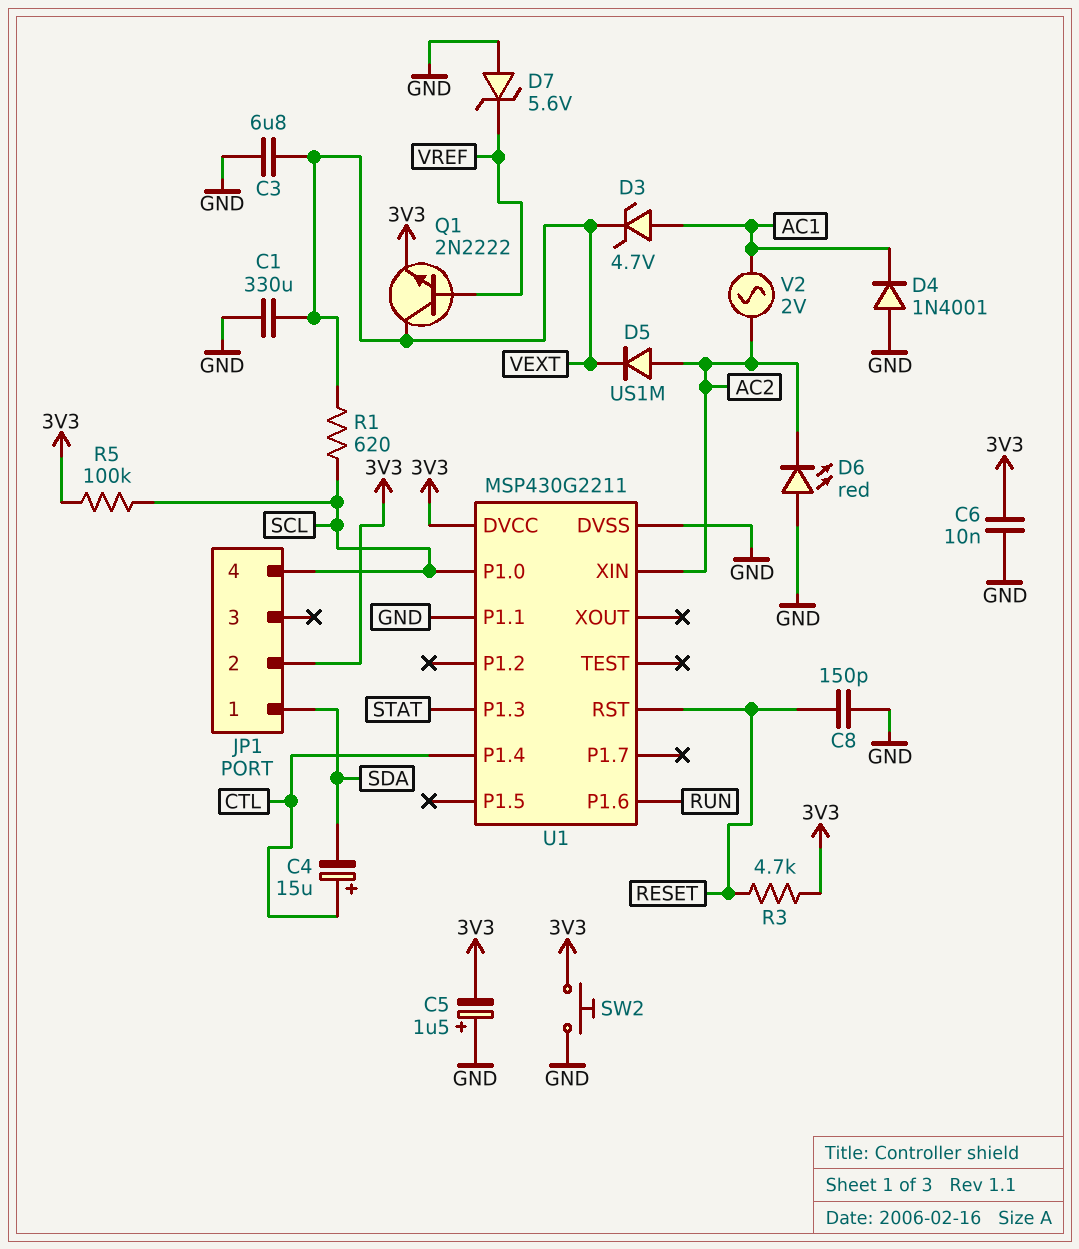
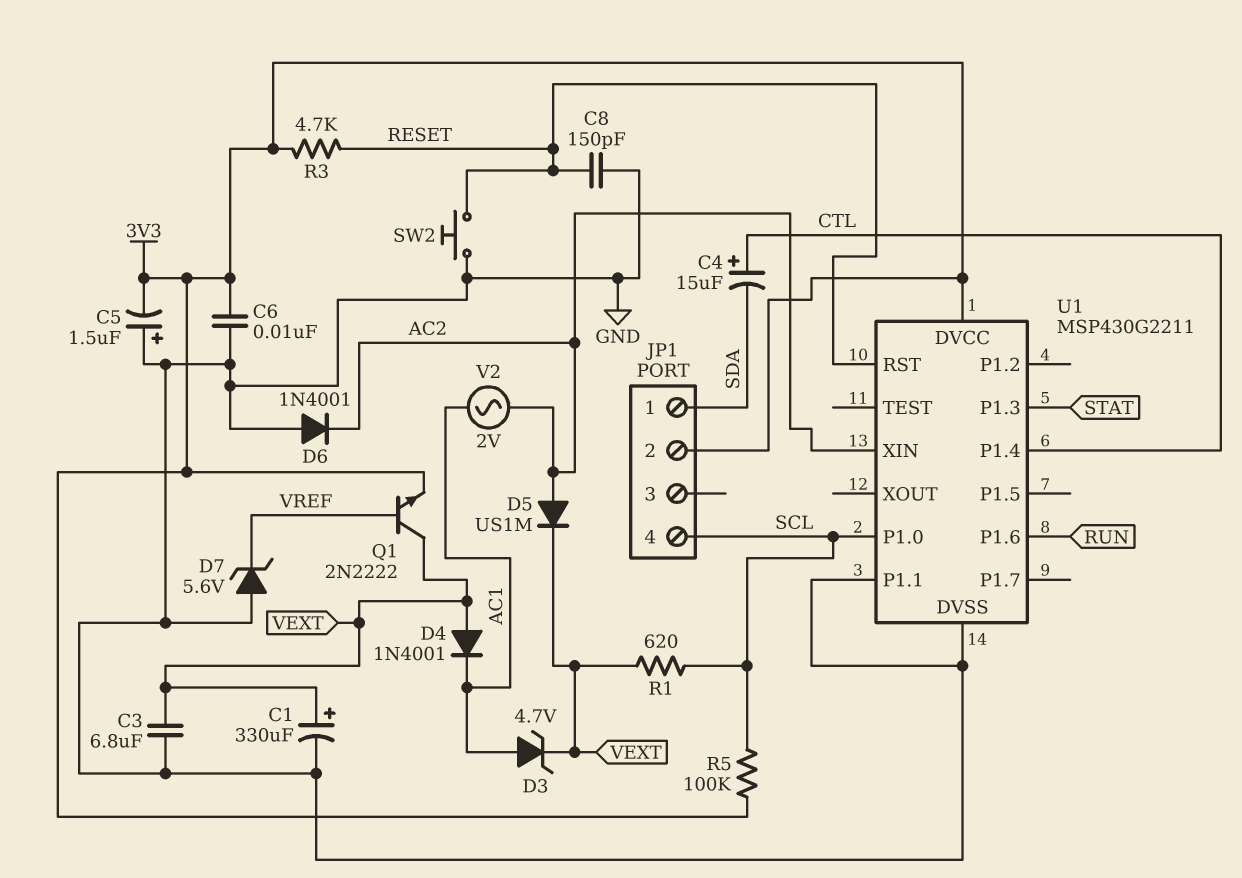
C1: 330uF (GND, VEXT) -> 330uF (plus VEXT, minus GND)
D4: diode 1N4001 (A GND, K AC1) -> diode 1N4001 (A VEXT, K AC1)
D6: LED red (A GND, K AC2) -> diode 1N4001 (A GND, K AC2)
SW2: button (3V3, GND) -> button (GND, RESET)

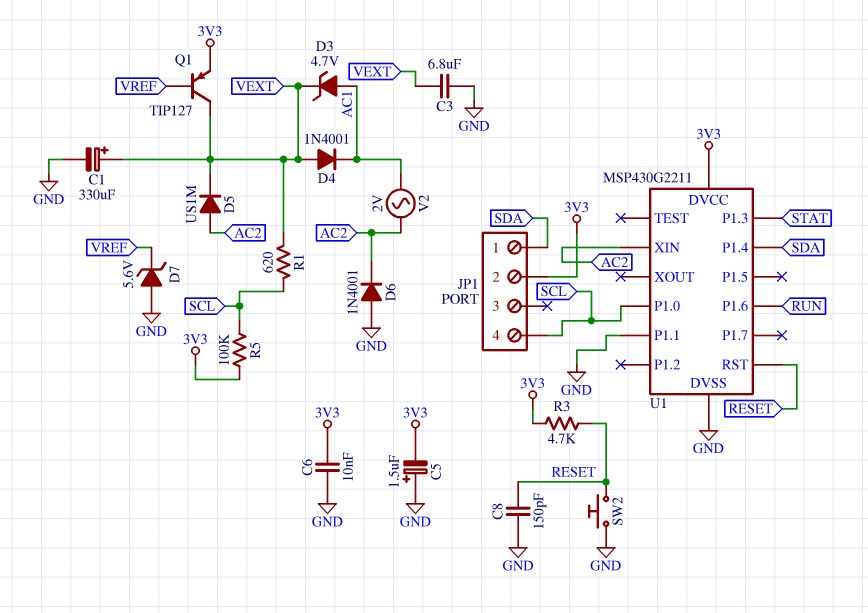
C4: 15uF (plus CTL, minus SDA) -> none
Q1: NPN 2N2222 (B VREF, C VEXT, E 3V3) -> PNP TIP127 (B VREF, C VEXT, E 3V3)
U1 pin P1.4: CTL -> SDA

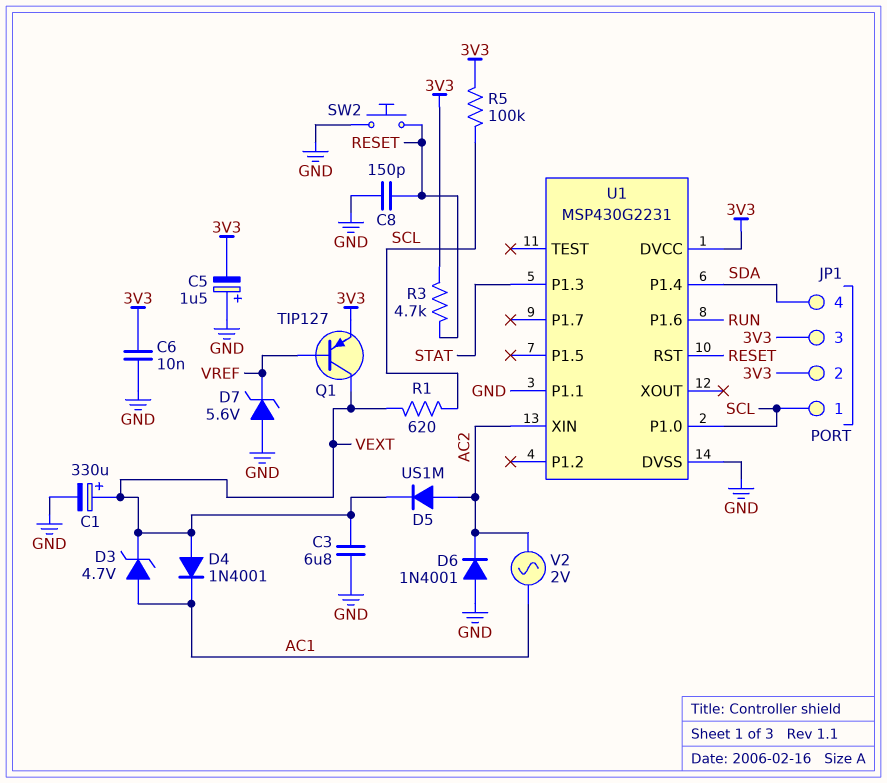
JP1 pin 1: SDA -> SCL
JP1 pin 3: none -> 3V3
JP1 pin 4: SCL -> SDA
U1: MSP430G2211 -> MSP430G2231

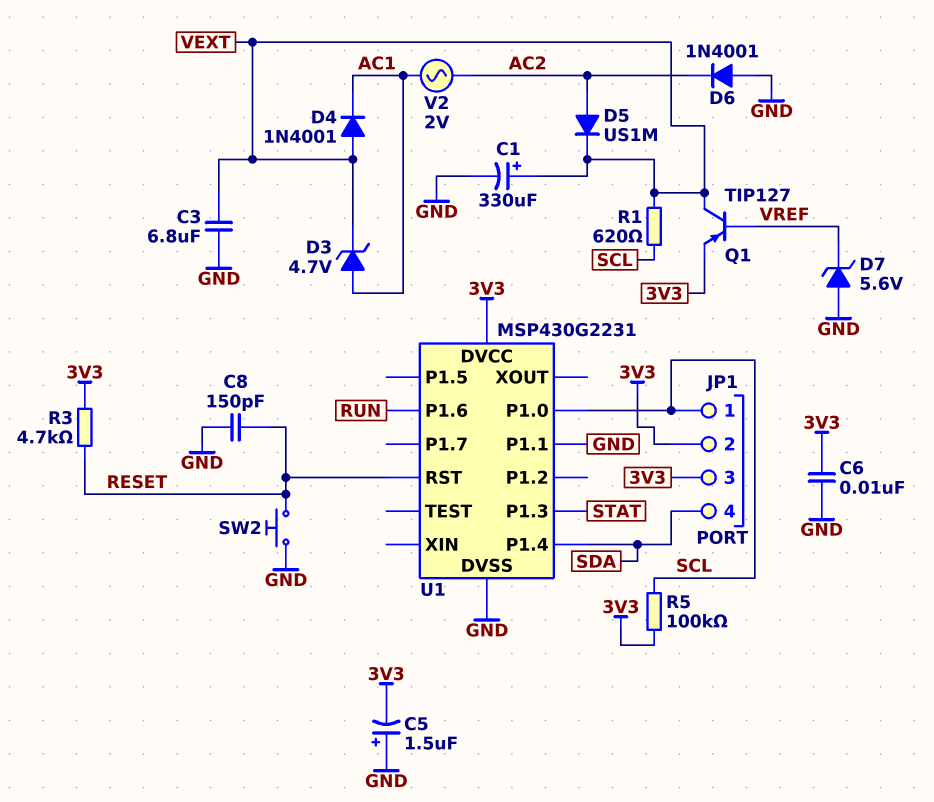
U1 pin XIN: AC2 -> none

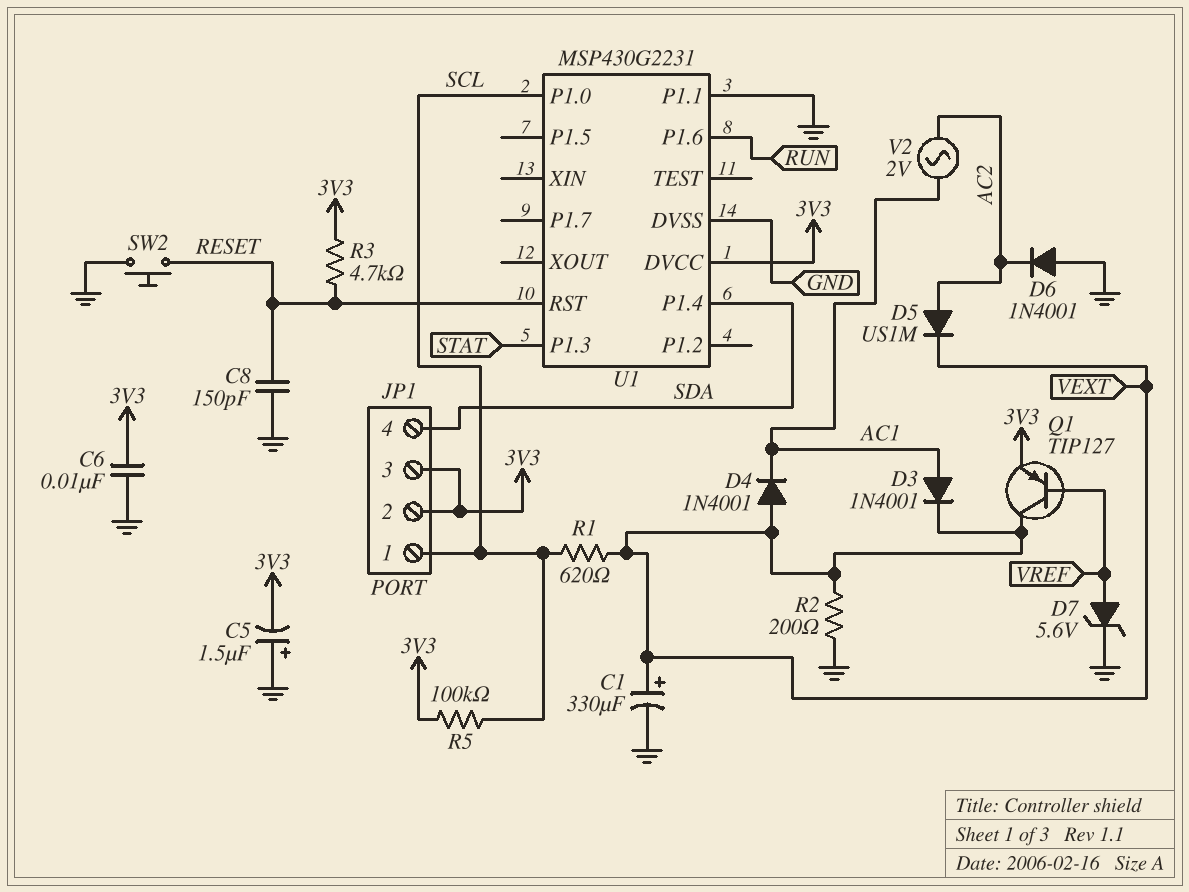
C3: 6.8uF (GND, VEXT) -> none
D3: zener 4.7V (A AC1, K VEXT) -> diode 1N4001 (A AC1, K VEXT)
D7: zener 5.6V (A GND, K VREF) -> zener 5.6V (A VREF, K GND)
R2: none -> 200 (GND, VEXT)

